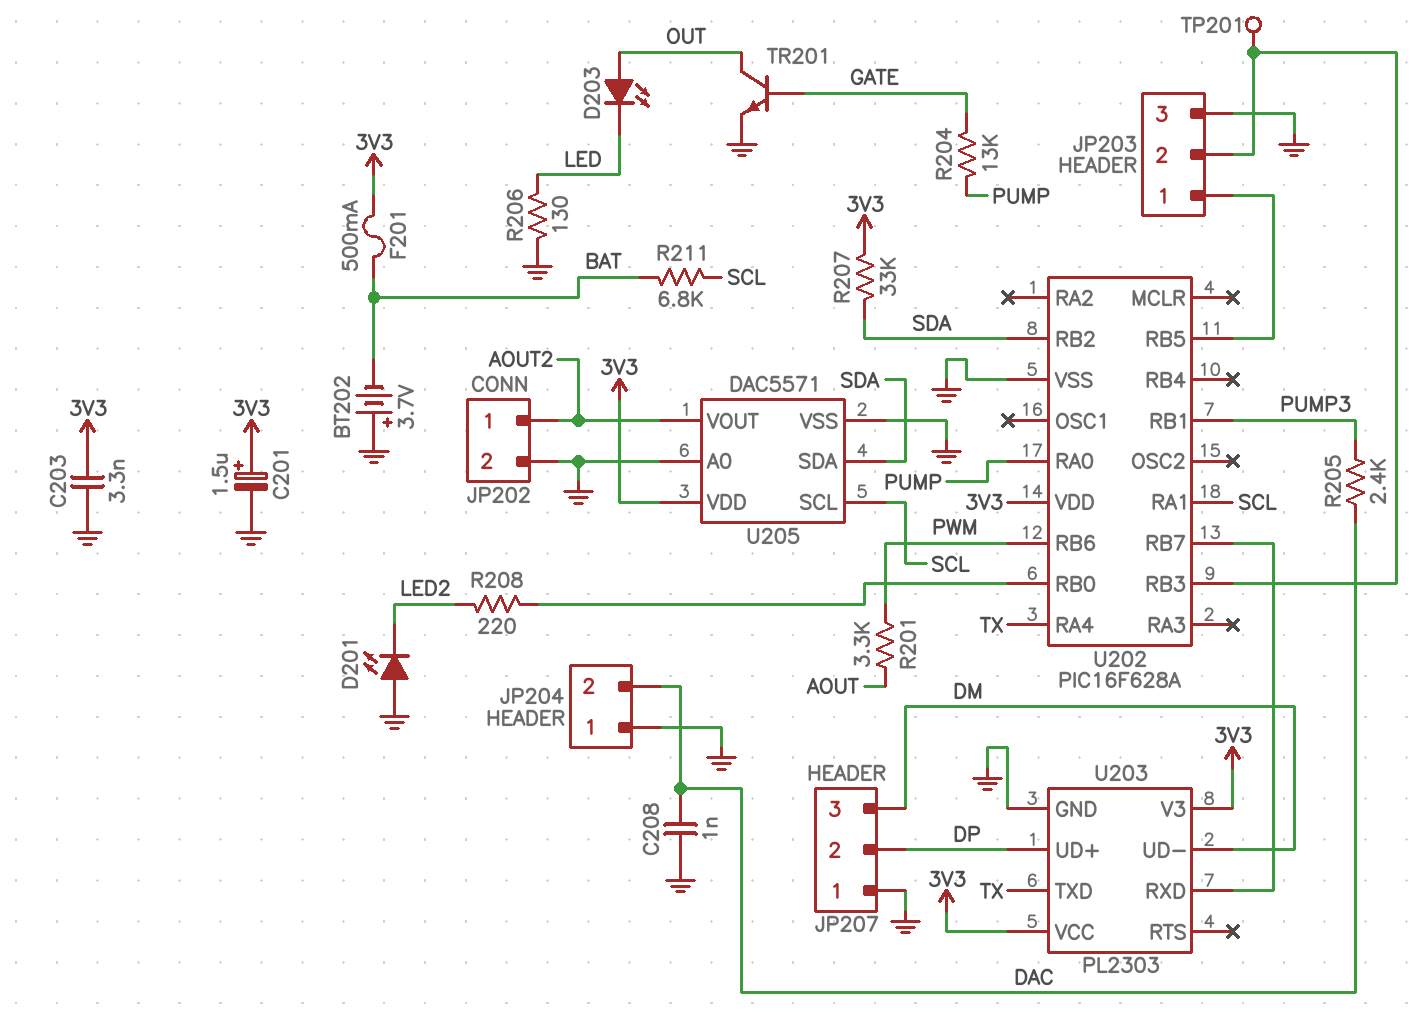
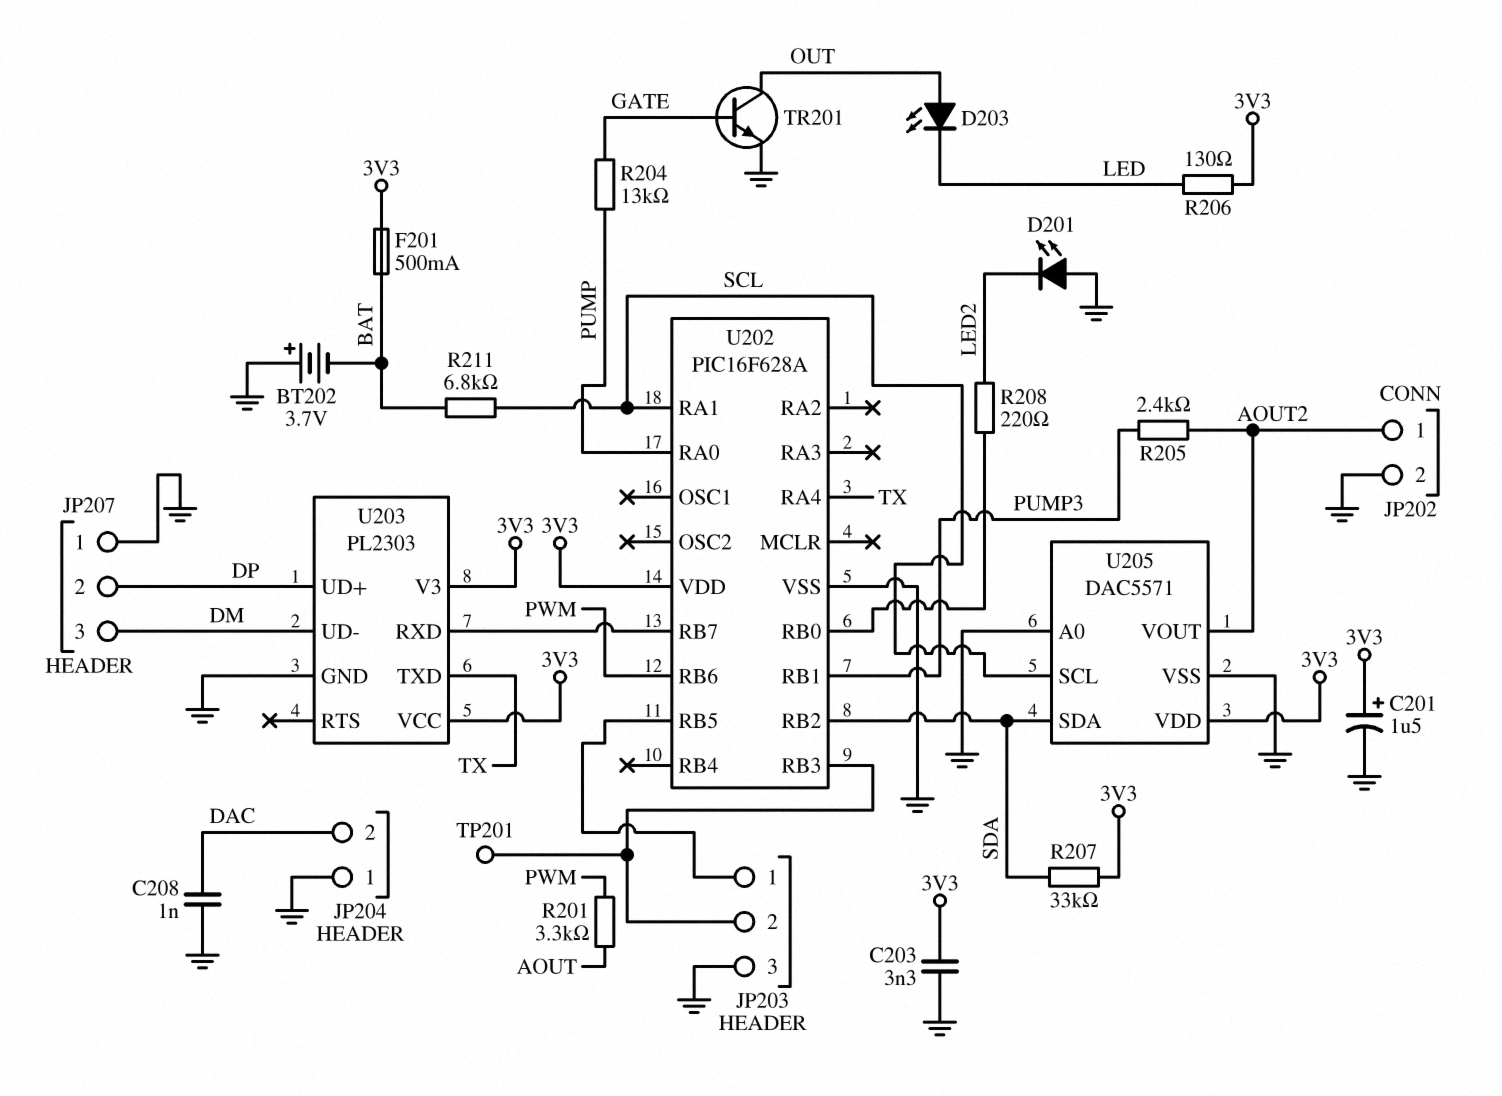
R205: 2.4k (DAC, PUMP3) -> 2.4k (AOUT2, PUMP3)
R206: 130 (GND, LED) -> 130 (3V3, LED)

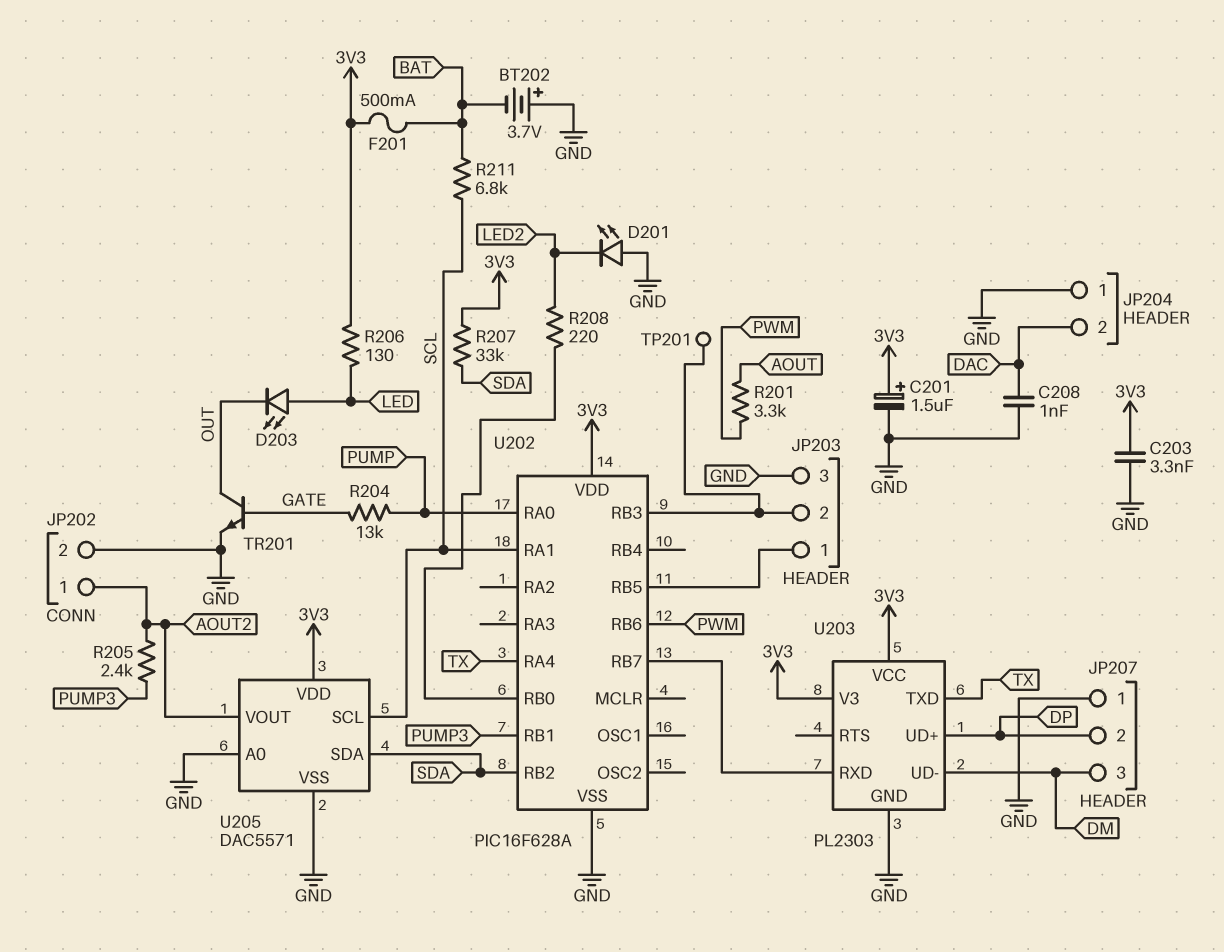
D203: LED (A OUT, K LED) -> LED (A LED, K OUT)

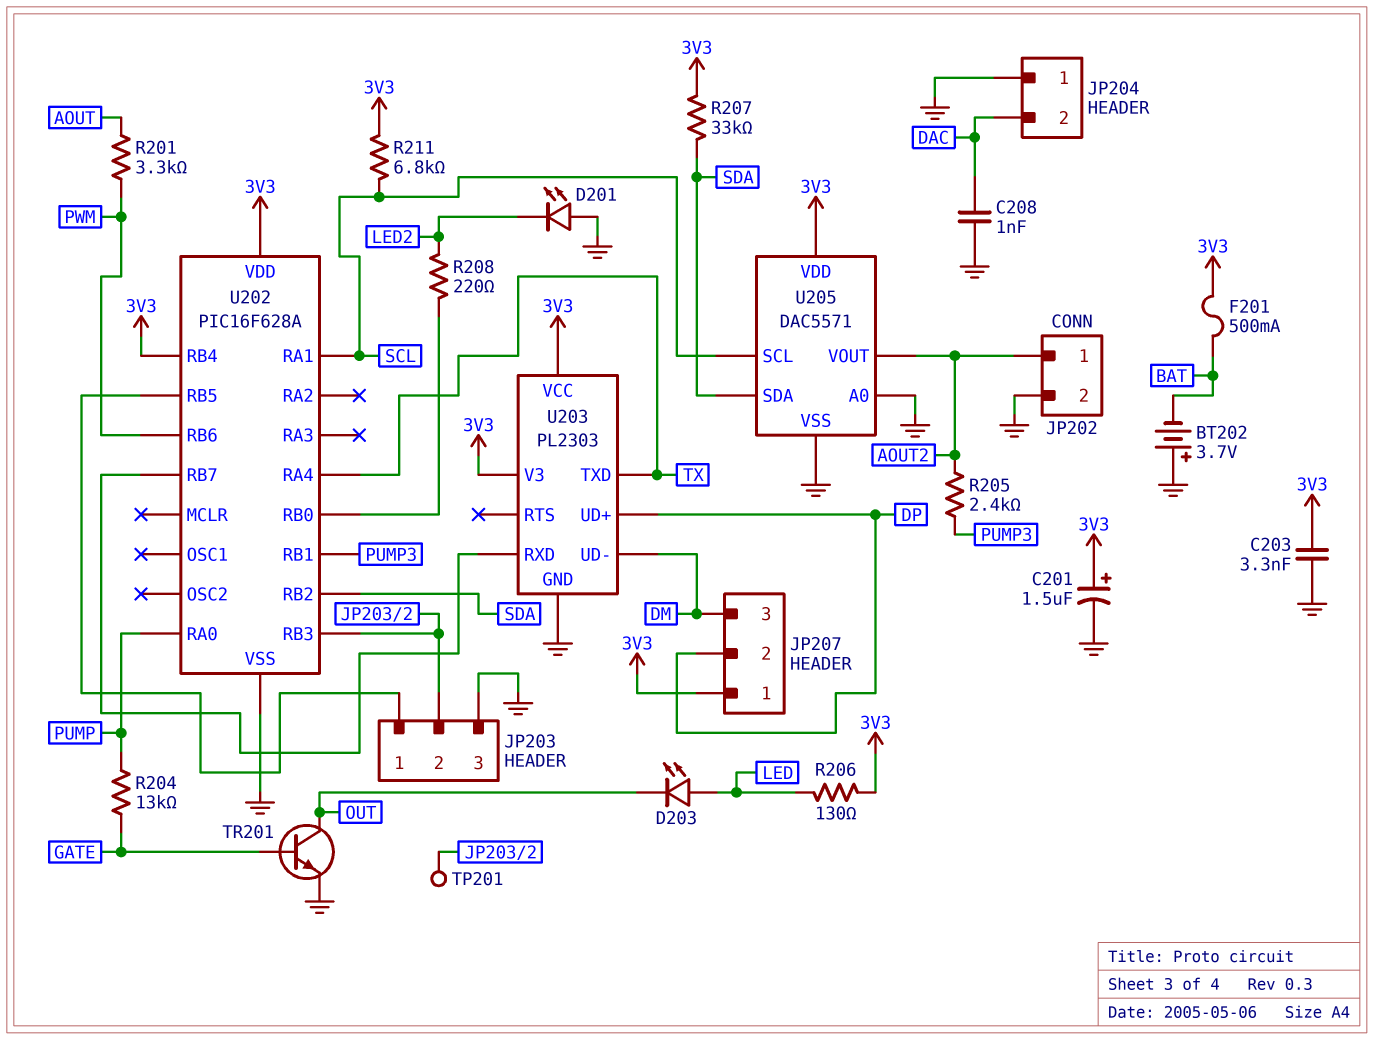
JP207 pin 1: GND -> 3V3
R211: 6.8k (BAT, SCL) -> 6.8k (3V3, SCL)
U202 pin RB4: none -> 3V3

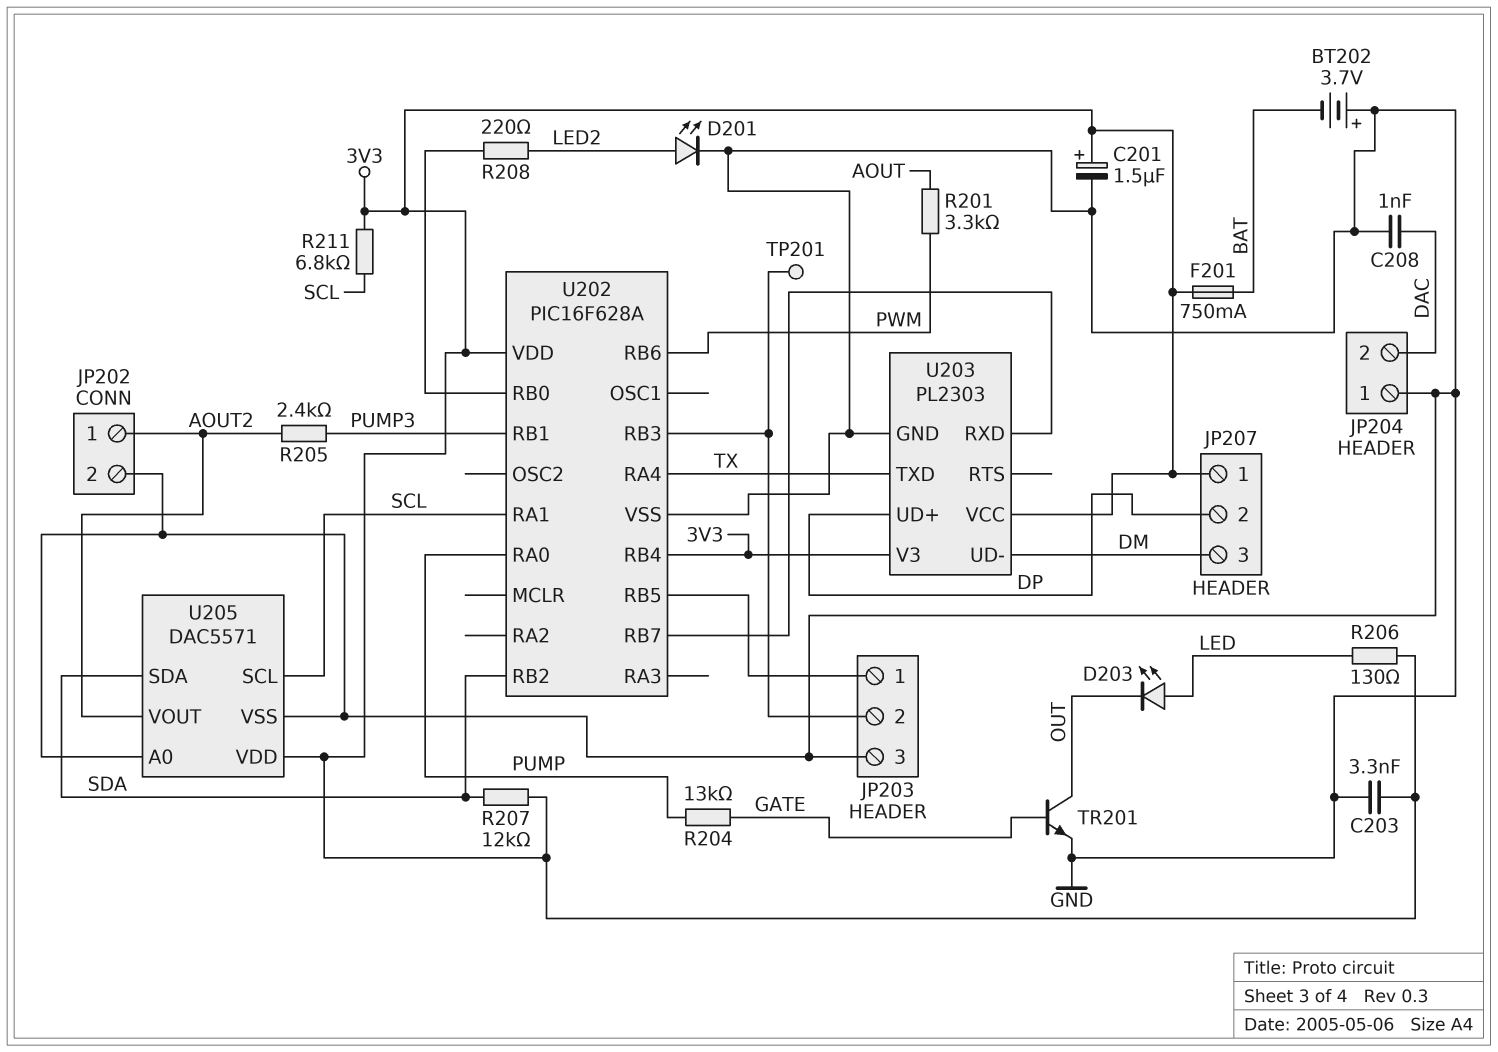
D201: LED (A GND, K LED2) -> LED (A LED2, K GND)
F201: 500mA (3V3, BAT) -> 750mA (3V3, BAT)
R207: 33k (3V3, SDA) -> 12k (3V3, SDA)

